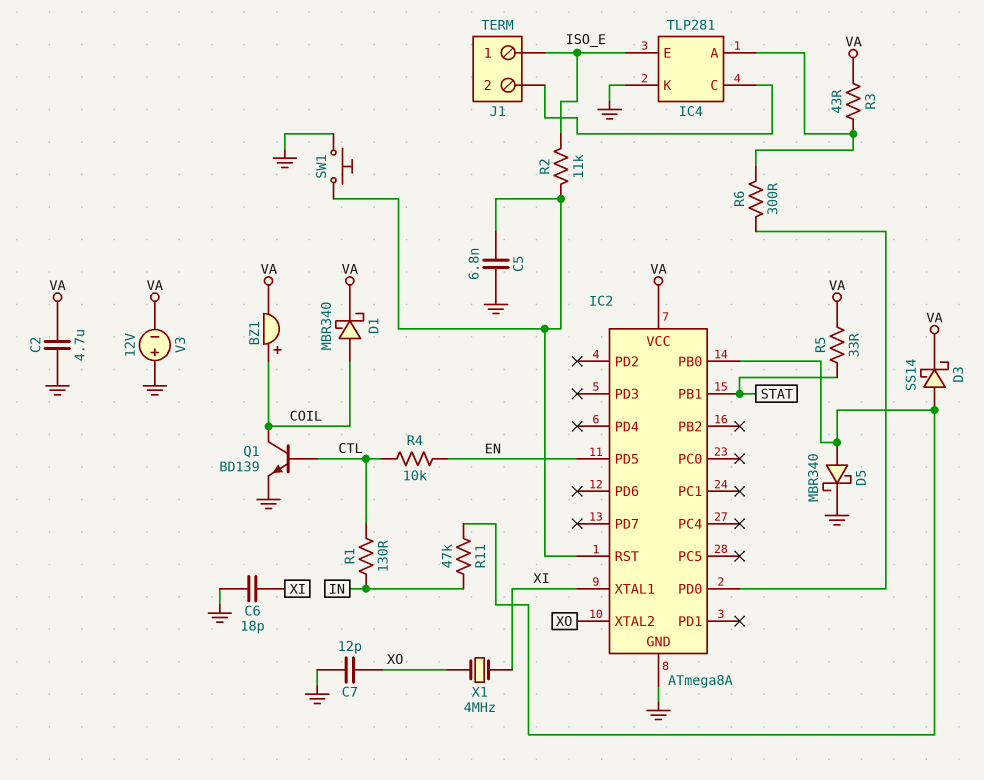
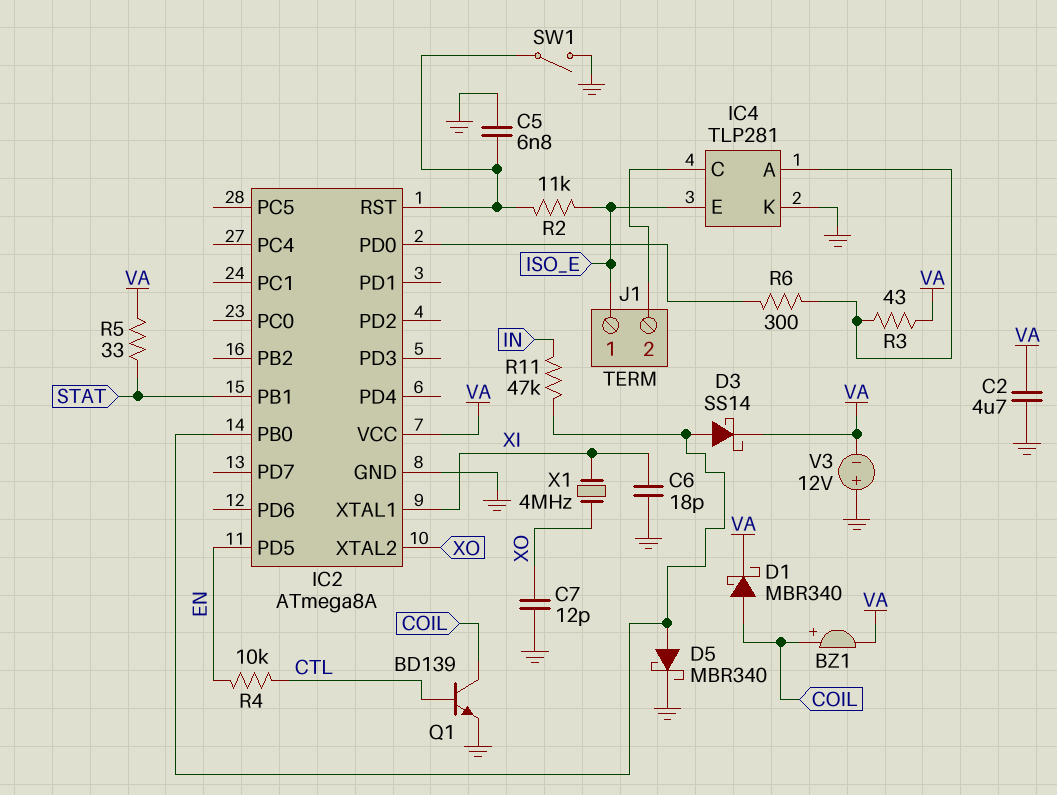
R1: 130 (CTL, IN) -> none
SW1: button (GND, IC2/RST) -> switch (GND, IC2/RST)

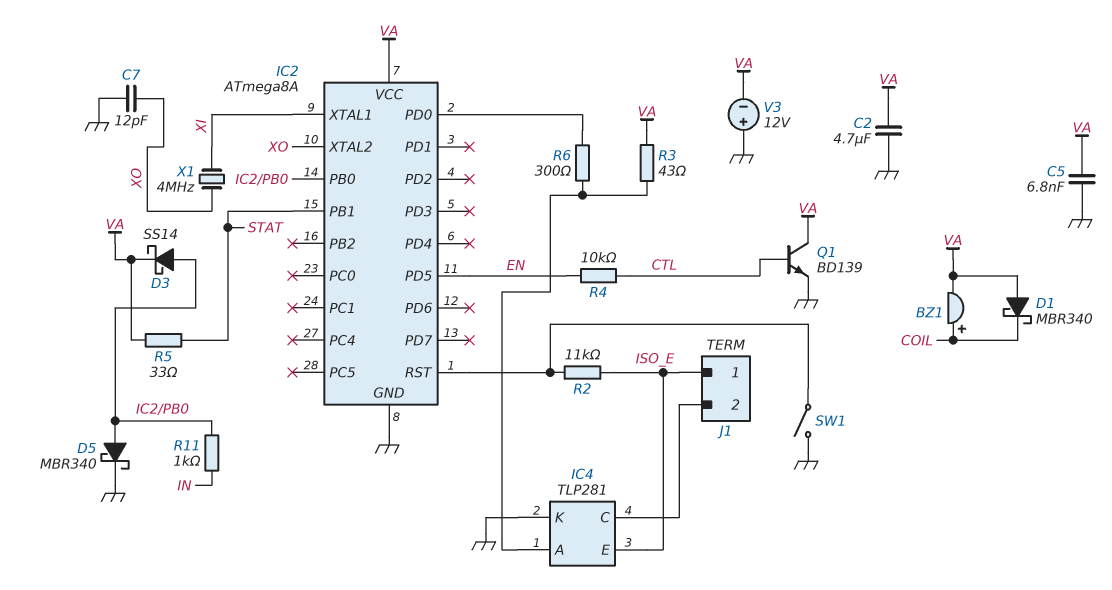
C5: 6.8nF (GND, IC2/RST) -> 6.8nF (GND, VA)
C6: 18pF (GND, XI) -> none
D1: schottky MBR340 (A COIL, K VA) -> schottky MBR340 (A VA, K COIL)
Q1: NPN BD139 (B CTL, C COIL, E GND) -> NPN BD139 (B CTL, C VA, E GND)
R11: 47k (IC2/PB0, IN) -> 1k (IC2/PB0, IN)

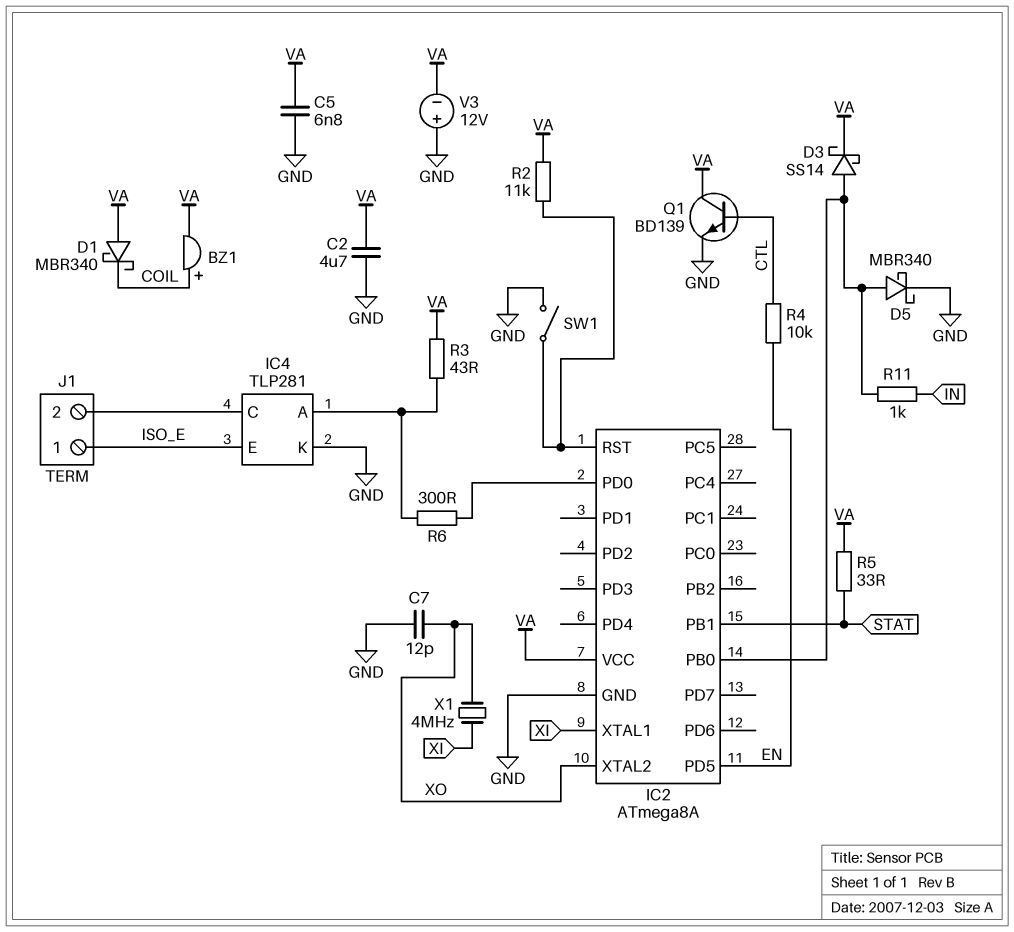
R2: 11k (IC2/RST, ISO_E) -> 11k (IC2/RST, VA)

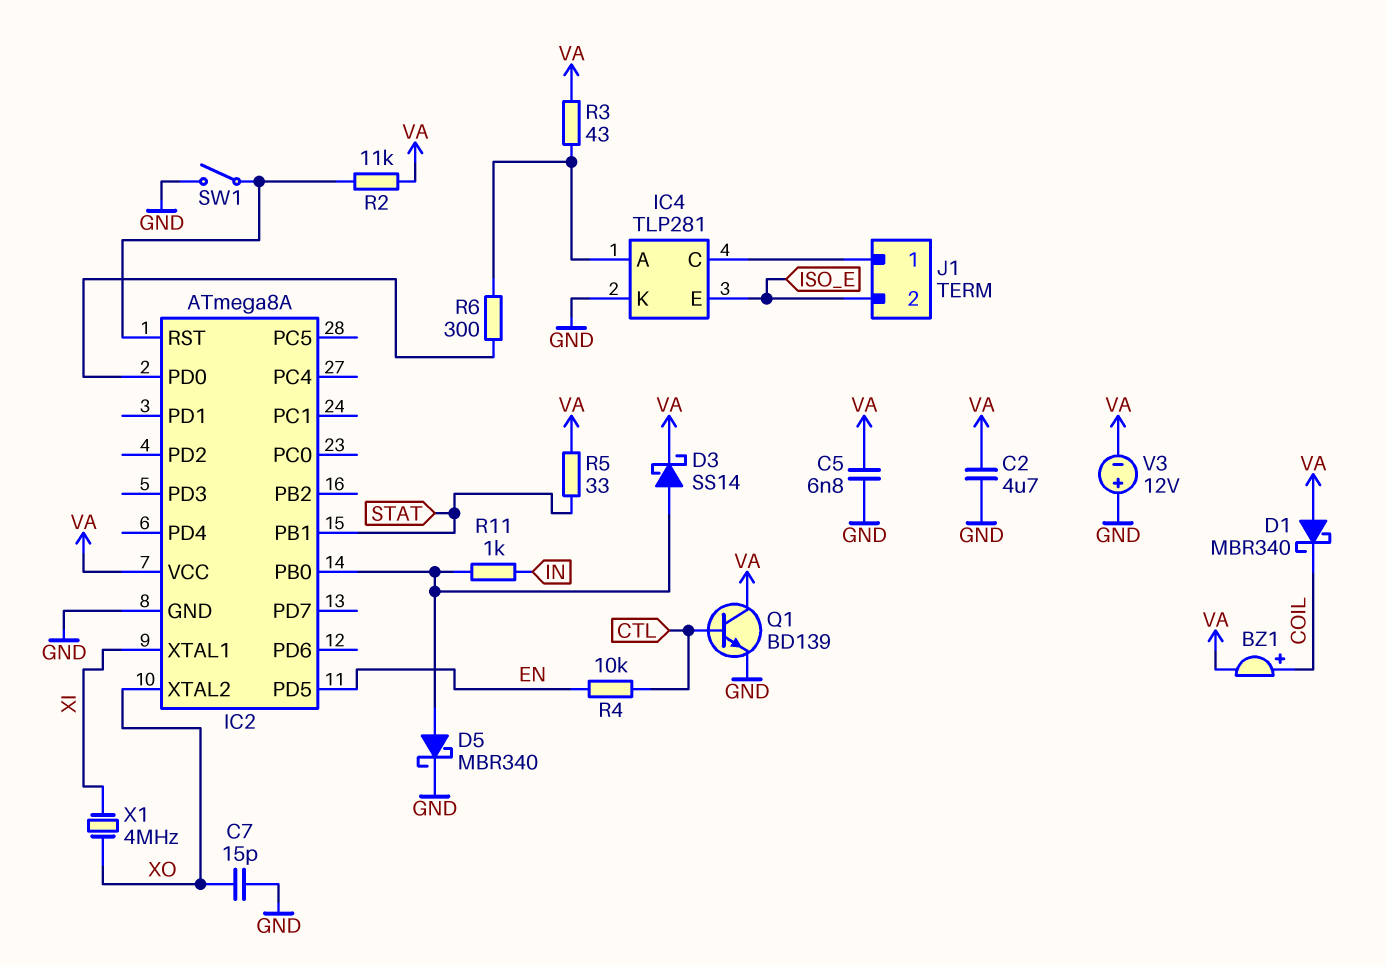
C7: 12pF (GND, XO) -> 15pF (GND, XO)
J1 pin 1: ISO_E -> IC4/C
J1 pin 2: IC4/C -> ISO_E

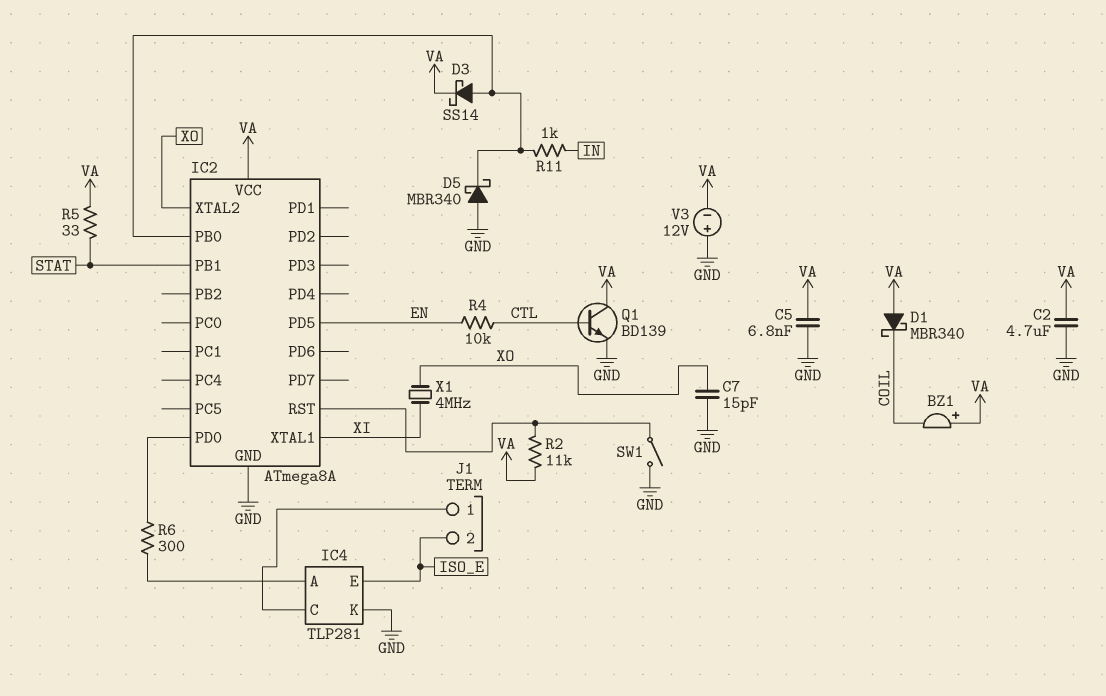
BZ1: buzzer (plus COIL, minus VA) -> buzzer (plus VA, minus COIL)
D5: schottky MBR340 (A IC2/PB0, K GND) -> schottky MBR340 (A GND, K IC2/PB0)
R3: 43 (IC4/A, VA) -> none

